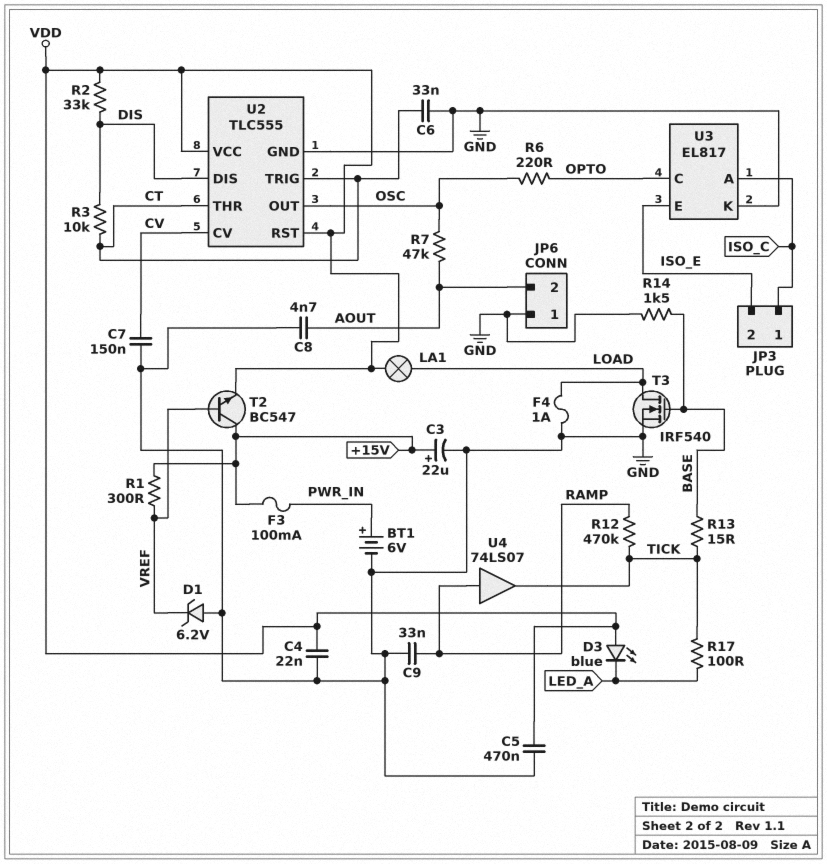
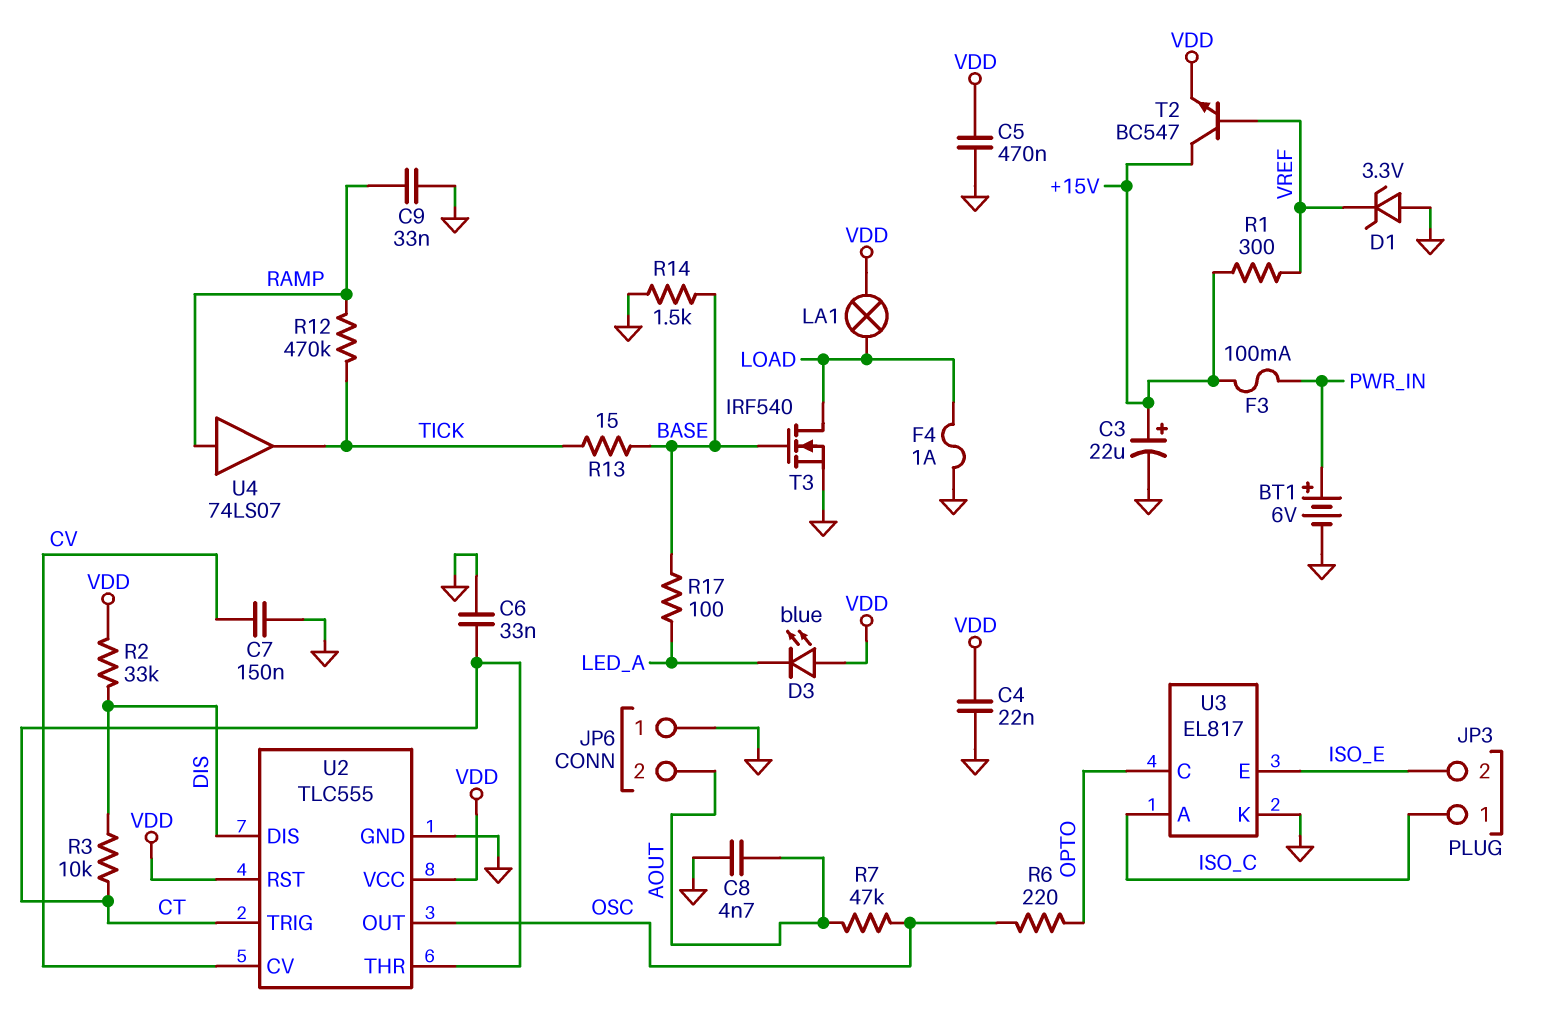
D1: zener 6.2V (A GND, K VREF) -> zener 3.3V (A GND, K VREF)
R17: 100 (LED_A, TICK) -> 100 (BASE, LED_A)

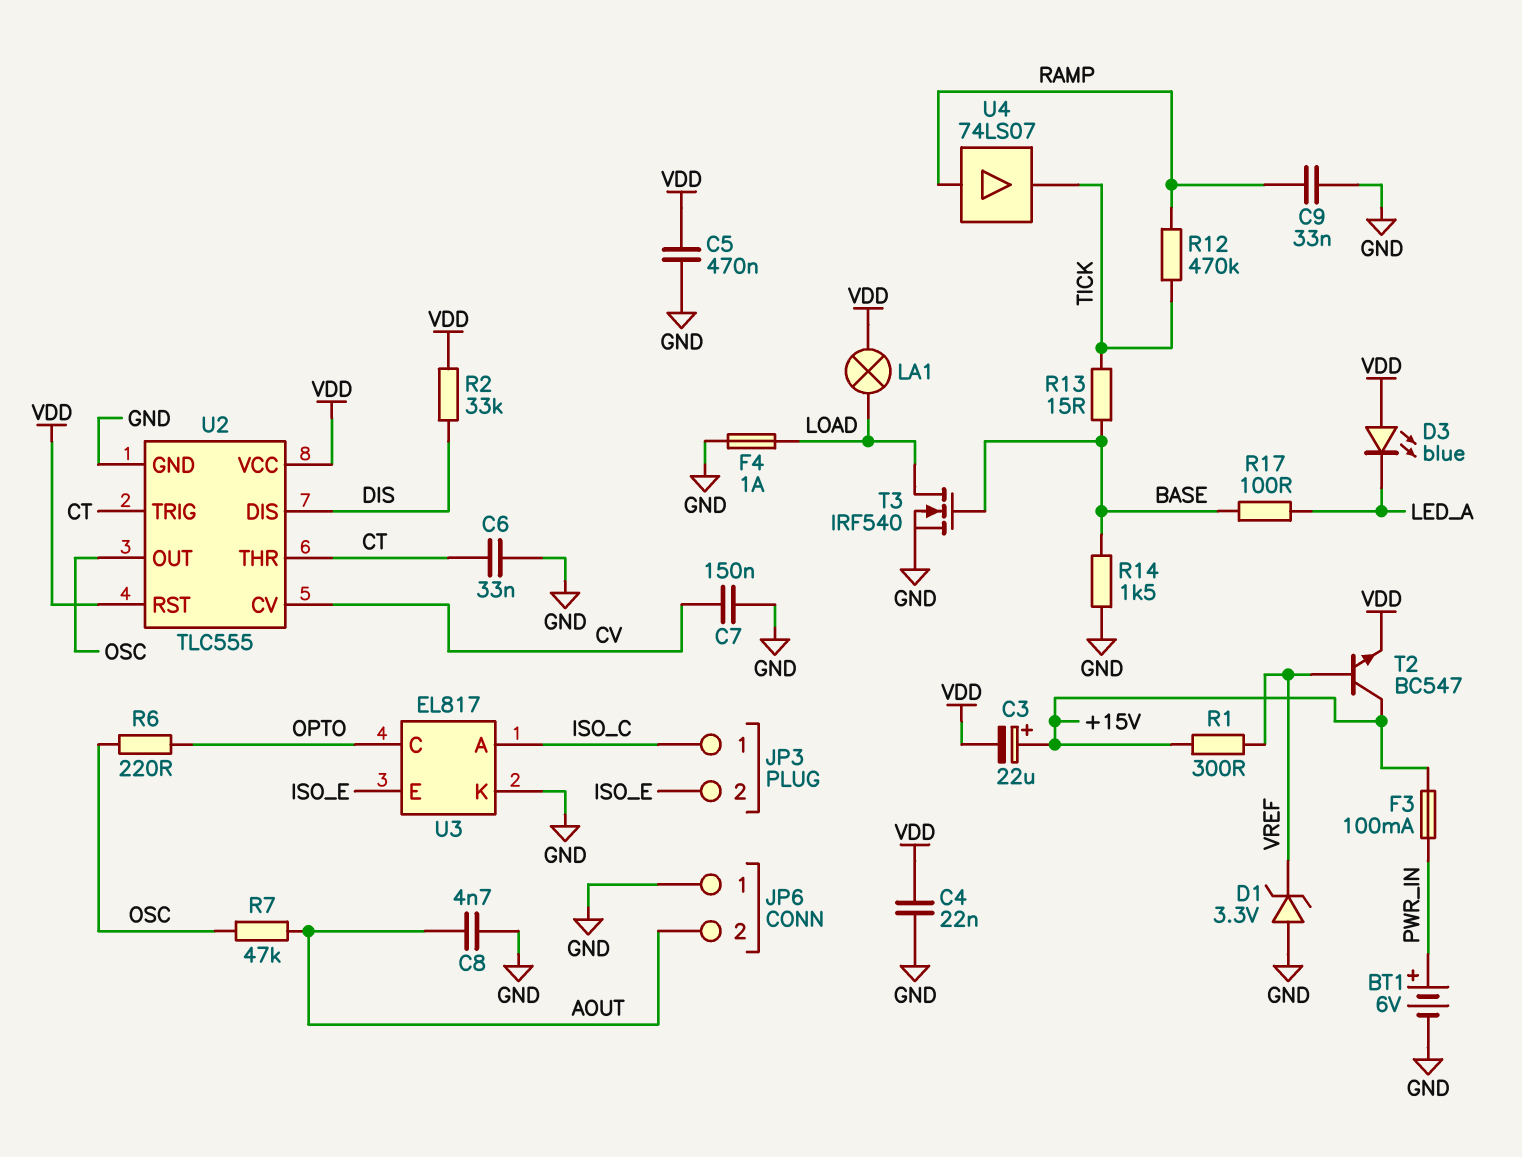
C3: 22uF (plus +15V, minus GND) -> 22uF (plus +15V, minus VDD)
R3: 10k (CT, DIS) -> none

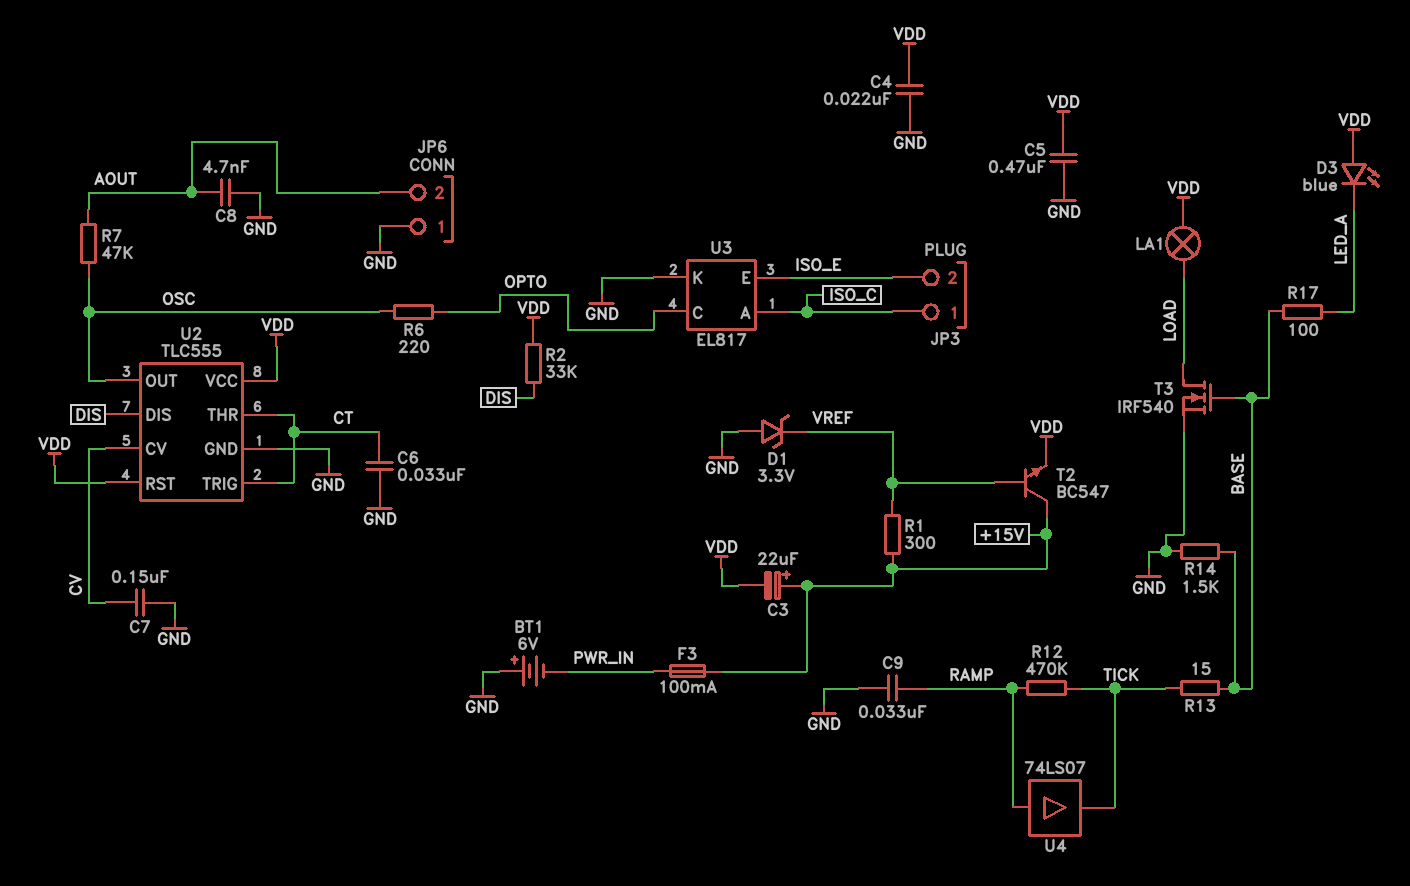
BT1: 6V (plus PWR_IN, minus GND) -> 6V (plus GND, minus PWR_IN)
F4: 1A (GND, LOAD) -> none

